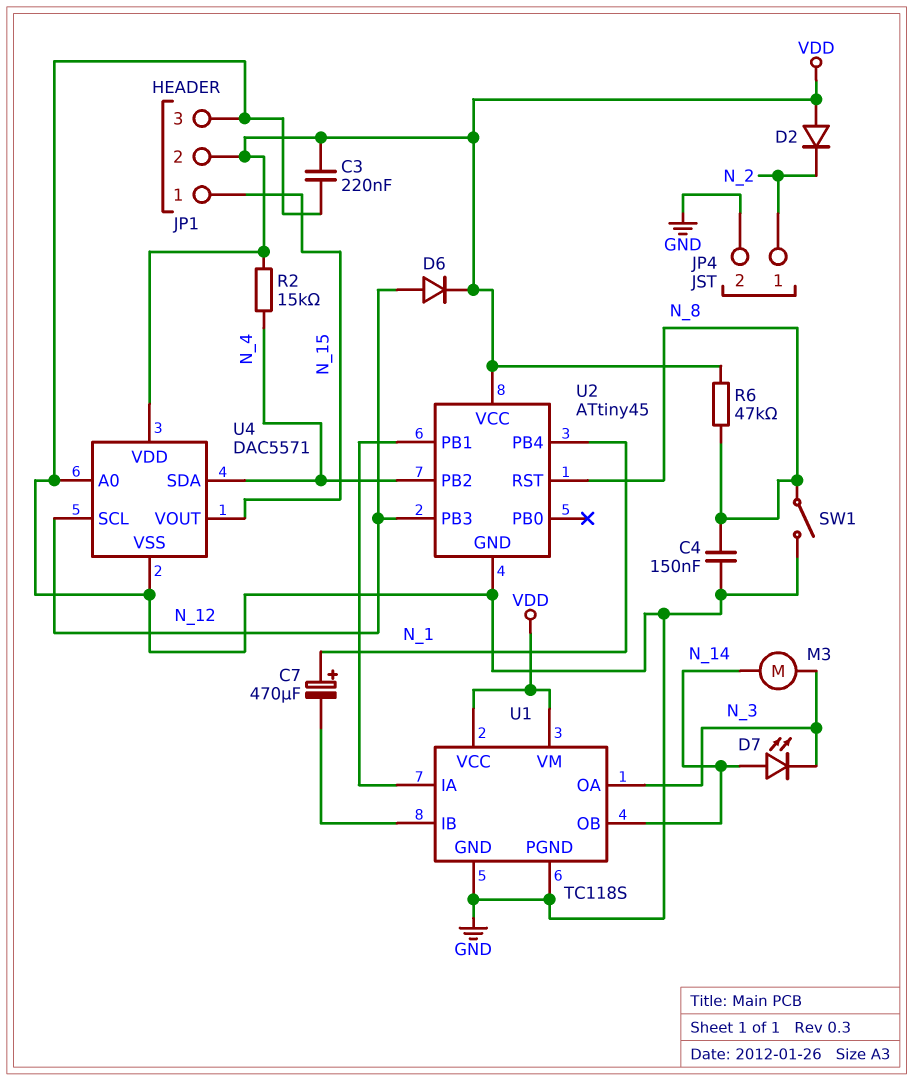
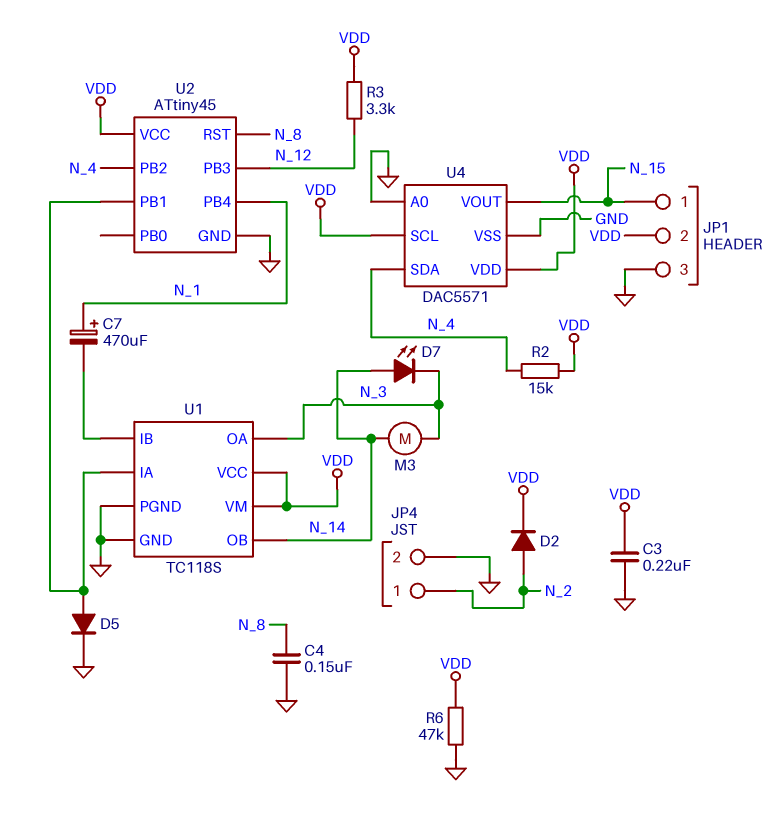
D2: diode (A VDD, K N_2) -> diode (A N_2, K VDD)
D5: none -> diode (A U1/IA, K GND)
D6: diode (A N_12, K VDD) -> none
R3: none -> 3.3k (N_12, VDD)
R6: 47k (N_8, VDD) -> 47k (GND, VDD)
SW1: switch (GND, N_8) -> none
U4 pin SCL: N_12 -> VDD

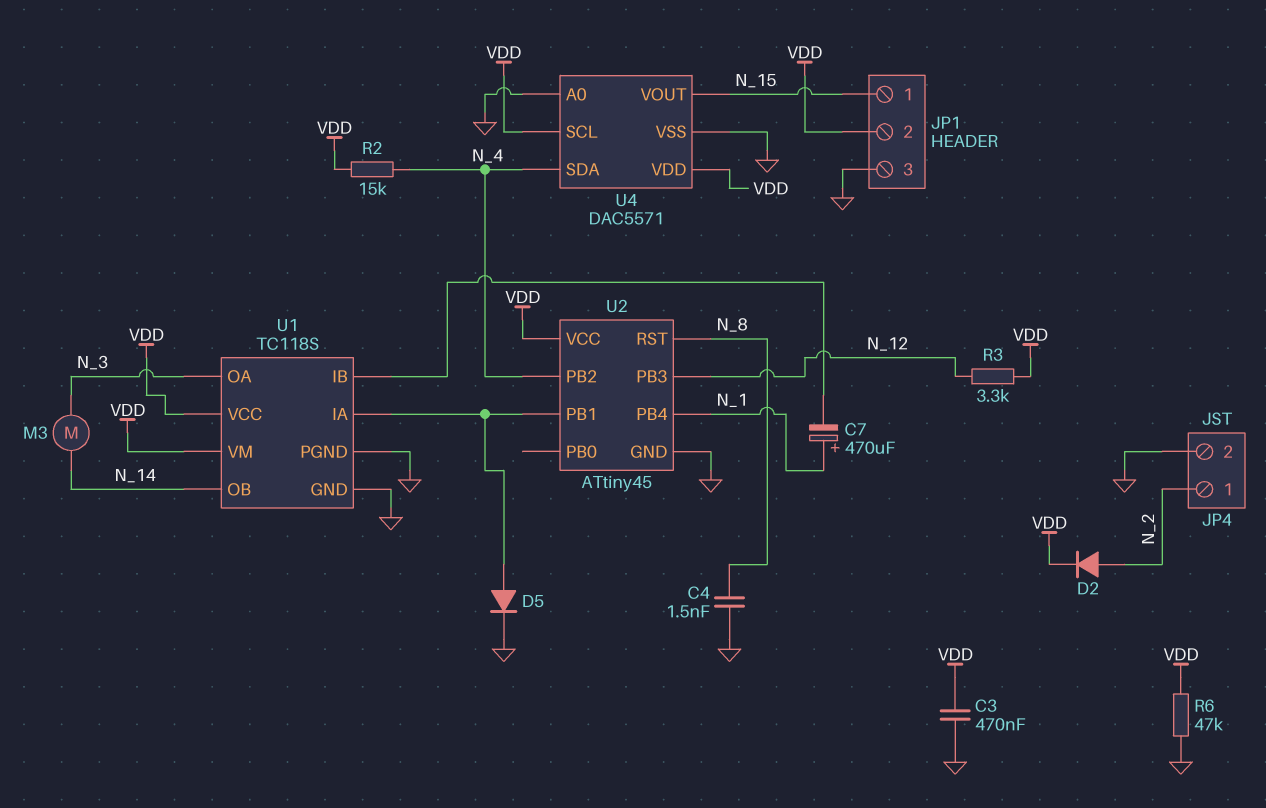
C3: 220nF (GND, VDD) -> 470nF (GND, VDD)
C4: 150nF (GND, N_8) -> 1.5nF (GND, N_8)
D7: LED (A N_14, K N_3) -> none

